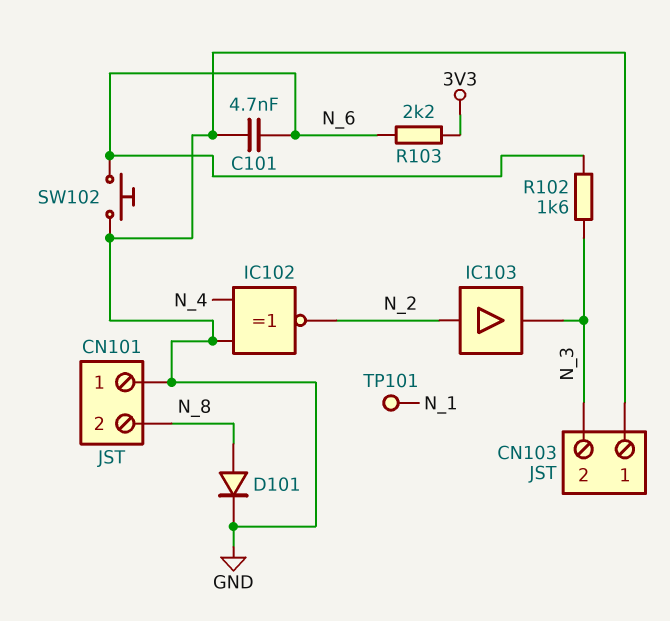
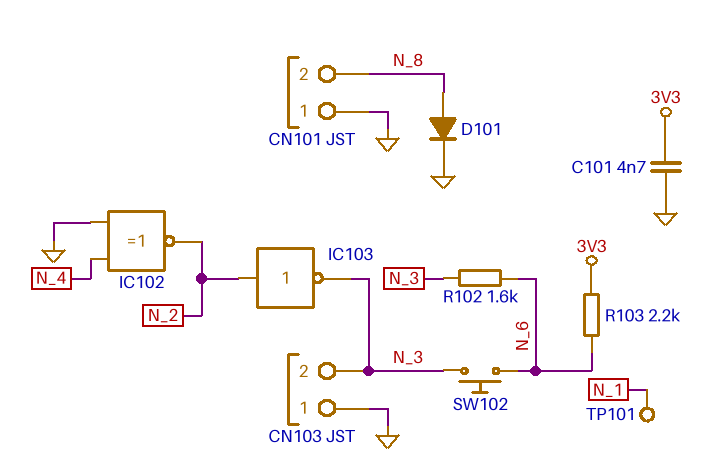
C101: 4.7nF (GND, N_6) -> 4.7nF (3V3, GND)
IC103: buffer (in N_2, out N_3) -> NOT (in N_2, out N_3)
SW102: button (GND, N_6) -> button (N_3, N_6)

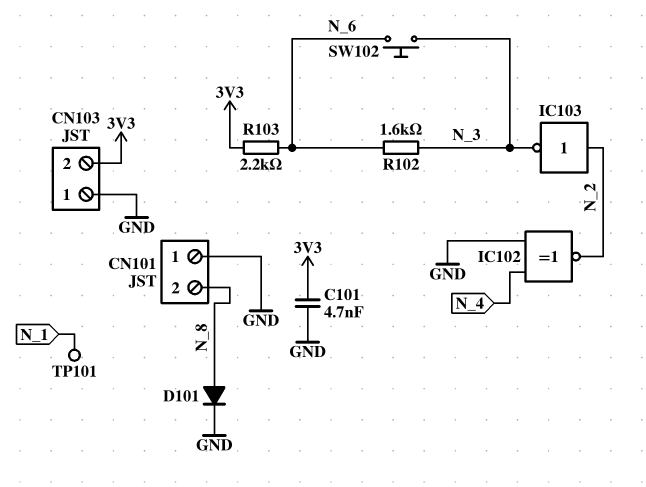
CN103 pin 2: N_3 -> 3V3

